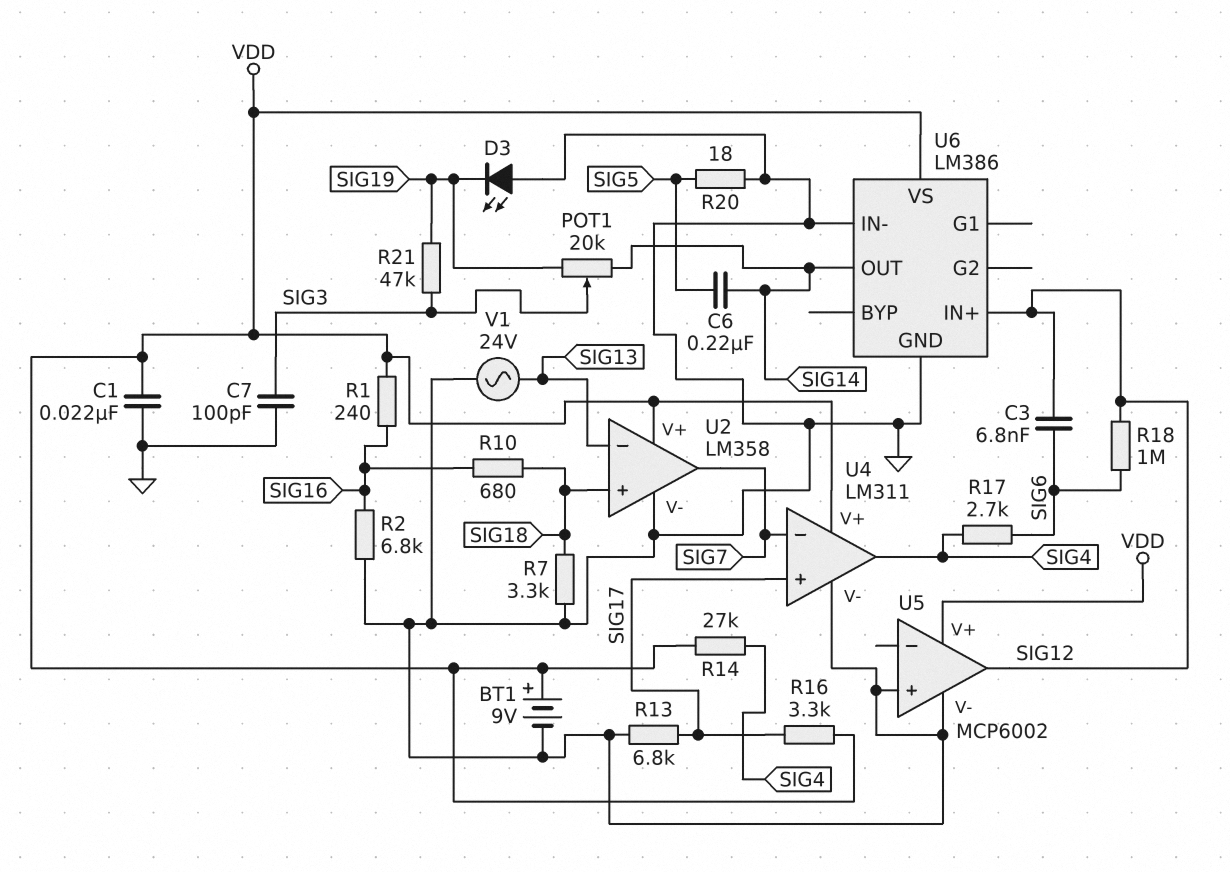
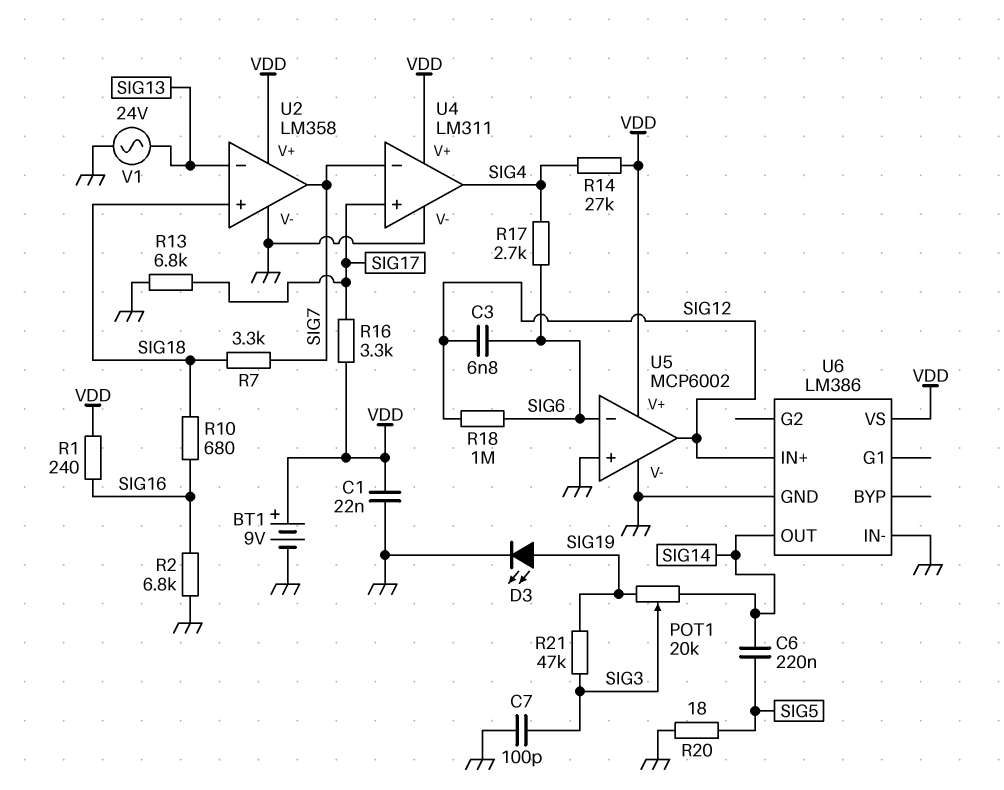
D3: LED (A GND, K SIG19) -> LED (A SIG19, K GND)
R7: 3.3k (GND, SIG18) -> 3.3k (SIG7, SIG18)
U5 pin in-: none -> SIG6

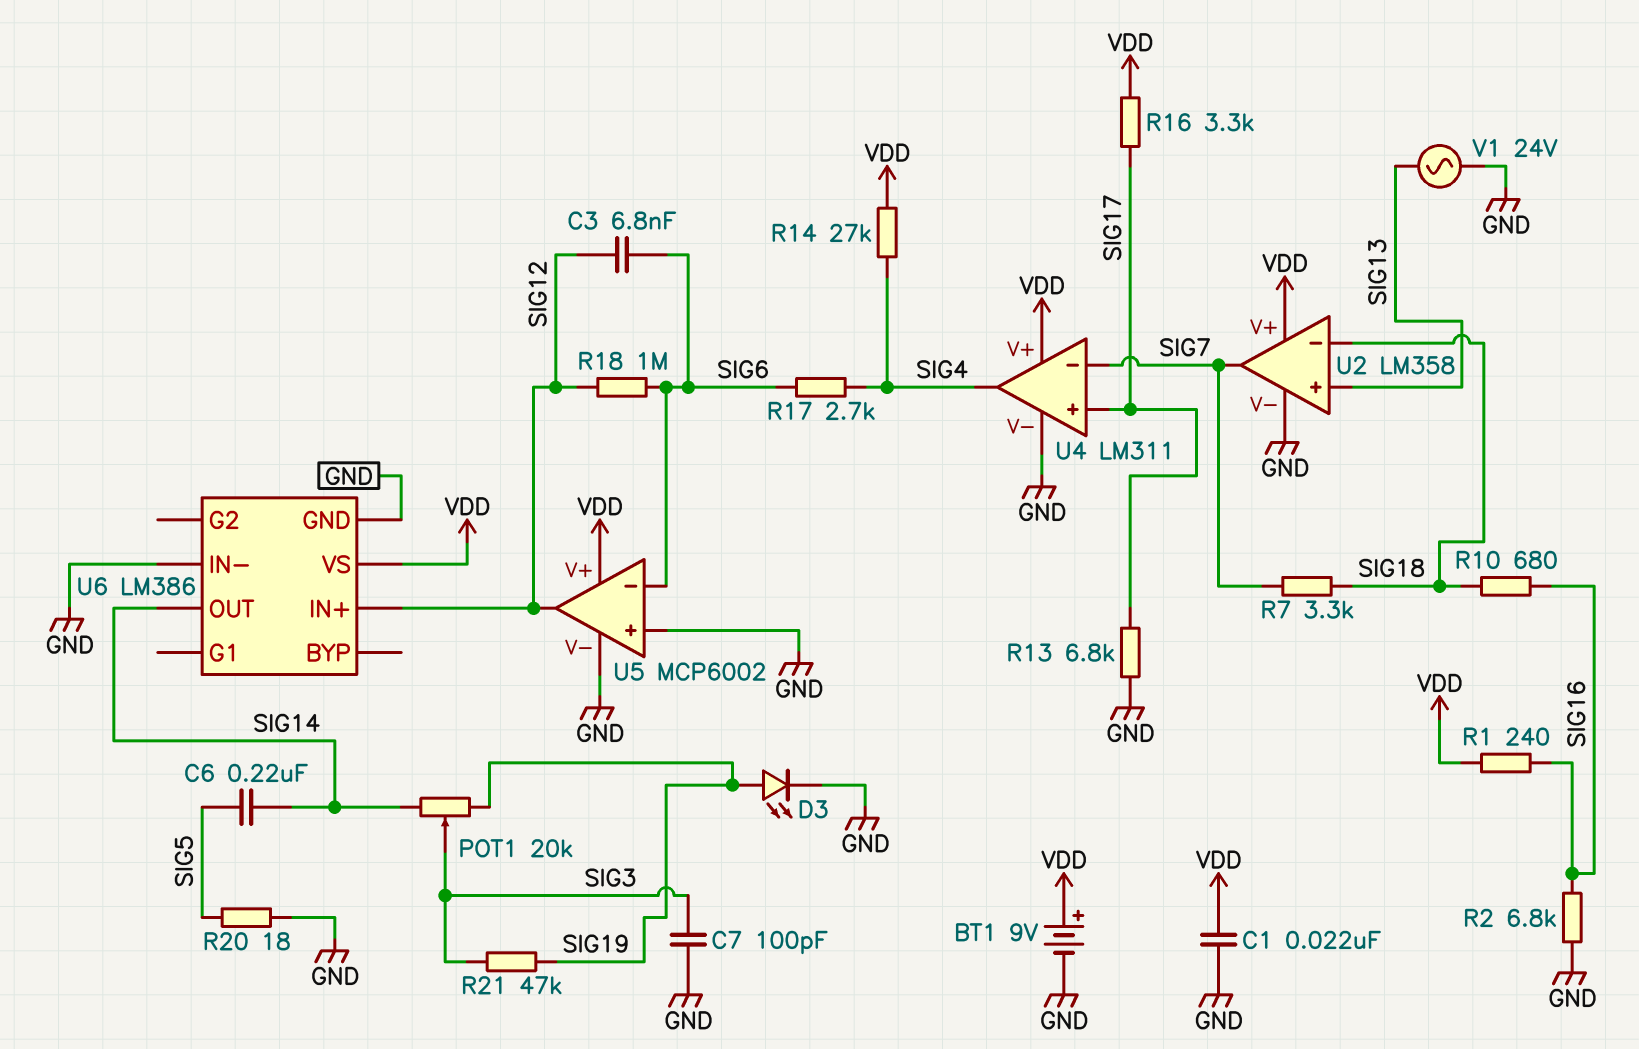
U2 pin in+: SIG18 -> SIG13
U2 pin in-: SIG13 -> SIG18

